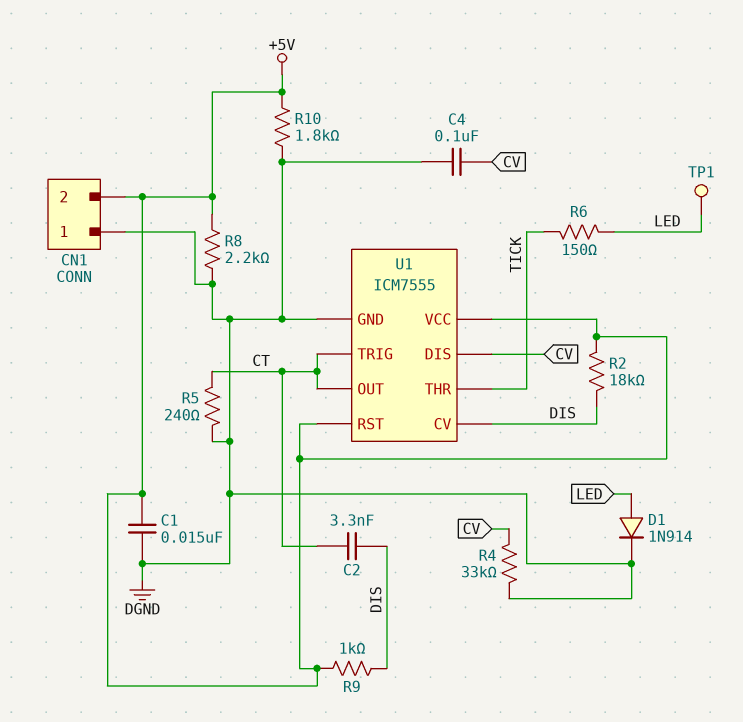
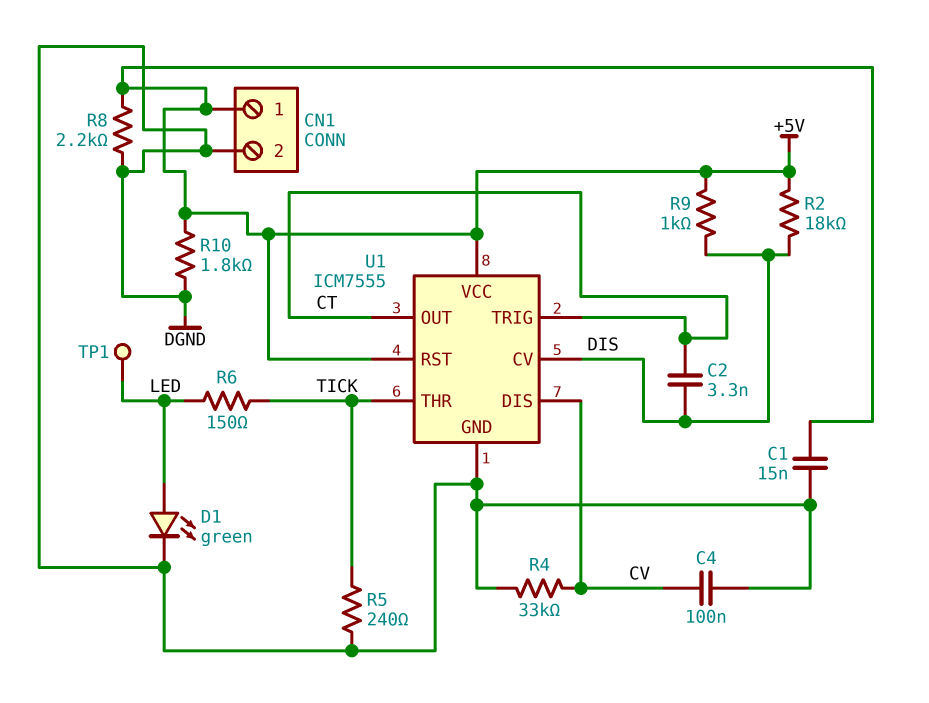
CN1 pin 1: DGND -> +5V
CN1 pin 2: +5V -> DGND
D1: diode 1N914 (A LED, K DGND) -> LED green (A LED, K DGND)
R5: 240 (CT, DGND) -> 240 (DGND, TICK)

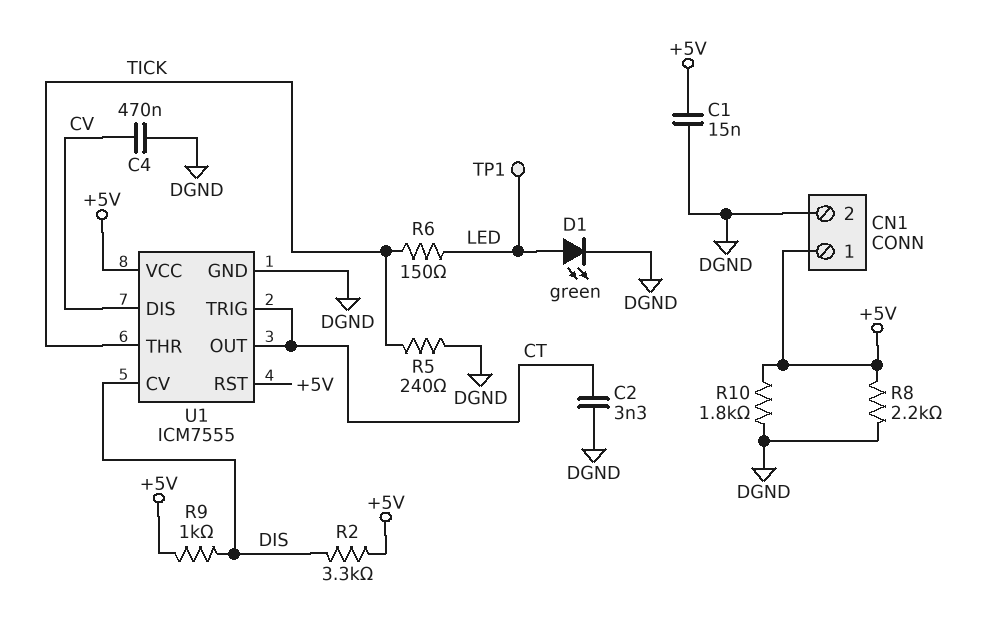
C2: 3.3nF (CT, DIS) -> 3.3nF (CT, DGND)
C4: 100nF (CV, DGND) -> 470nF (CV, DGND)
R2: 18k (+5V, DIS) -> 3.3k (+5V, DIS)
R4: 33k (CV, DGND) -> none

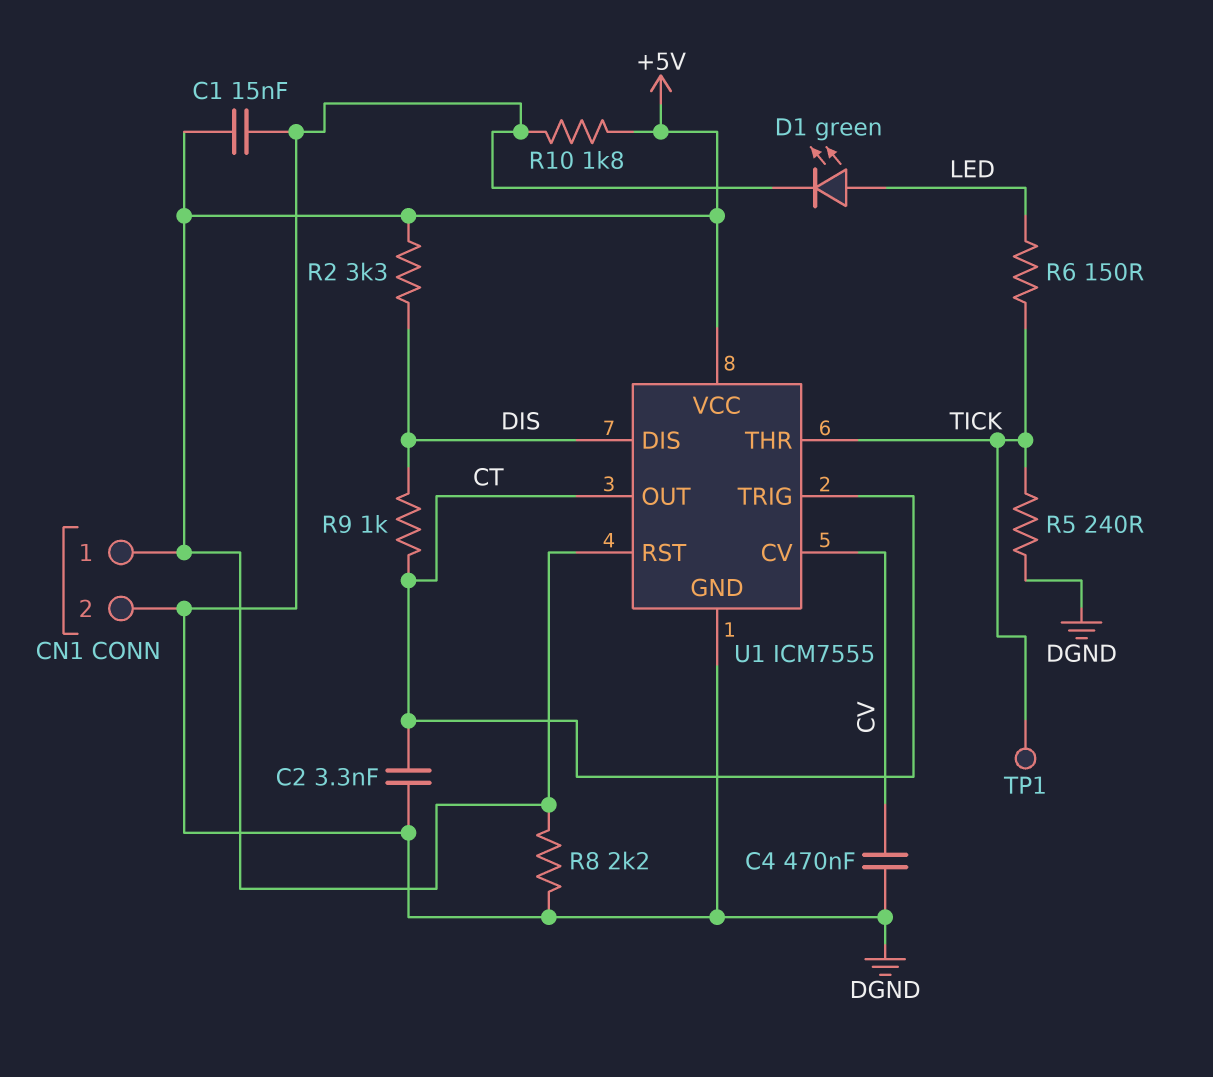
R9: 1k (+5V, DIS) -> 1k (CT, DIS)
TP1: test point (LED) -> test point (TICK)
U1 pin CV: DIS -> CV
U1 pin DIS: CV -> DIS

